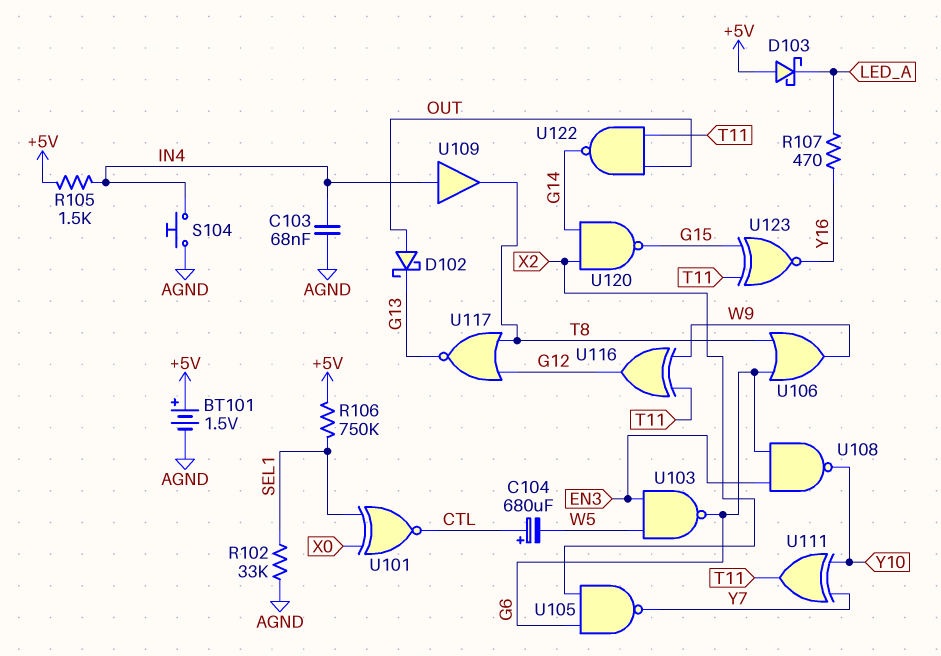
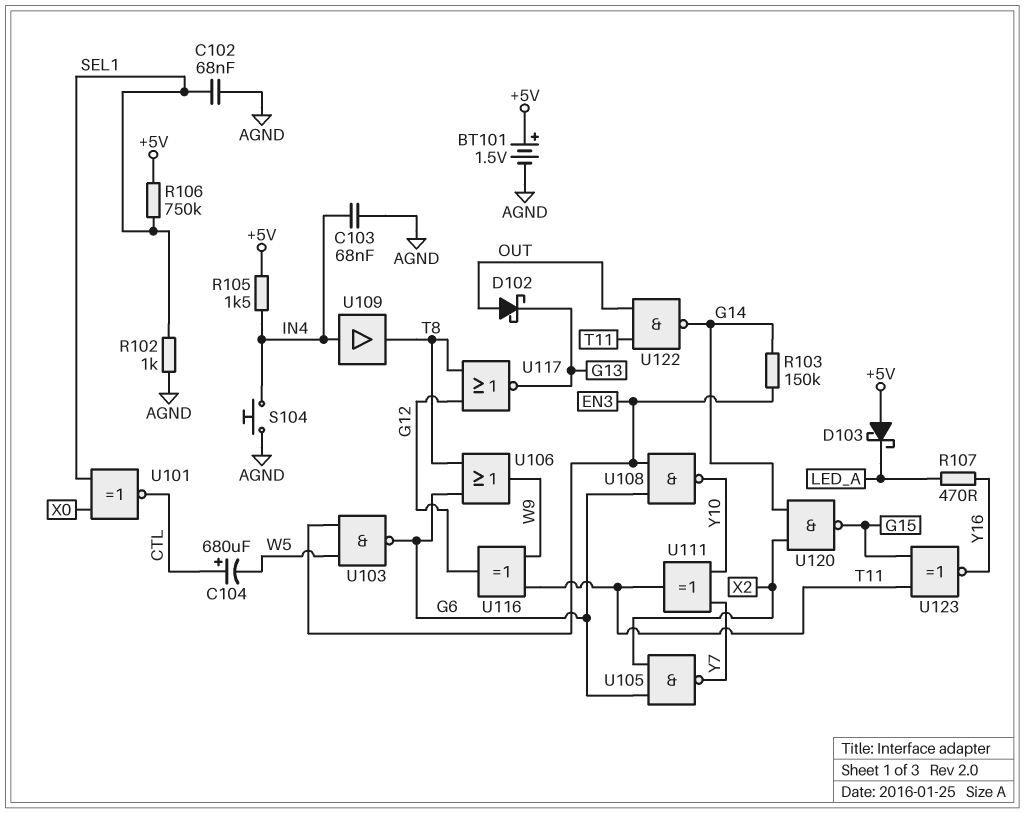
C102: none -> 68nF (AGND, SEL1)
R102: 33k (AGND, SEL1) -> 1k (AGND, SEL1)
R103: none -> 150k (EN3, G14)

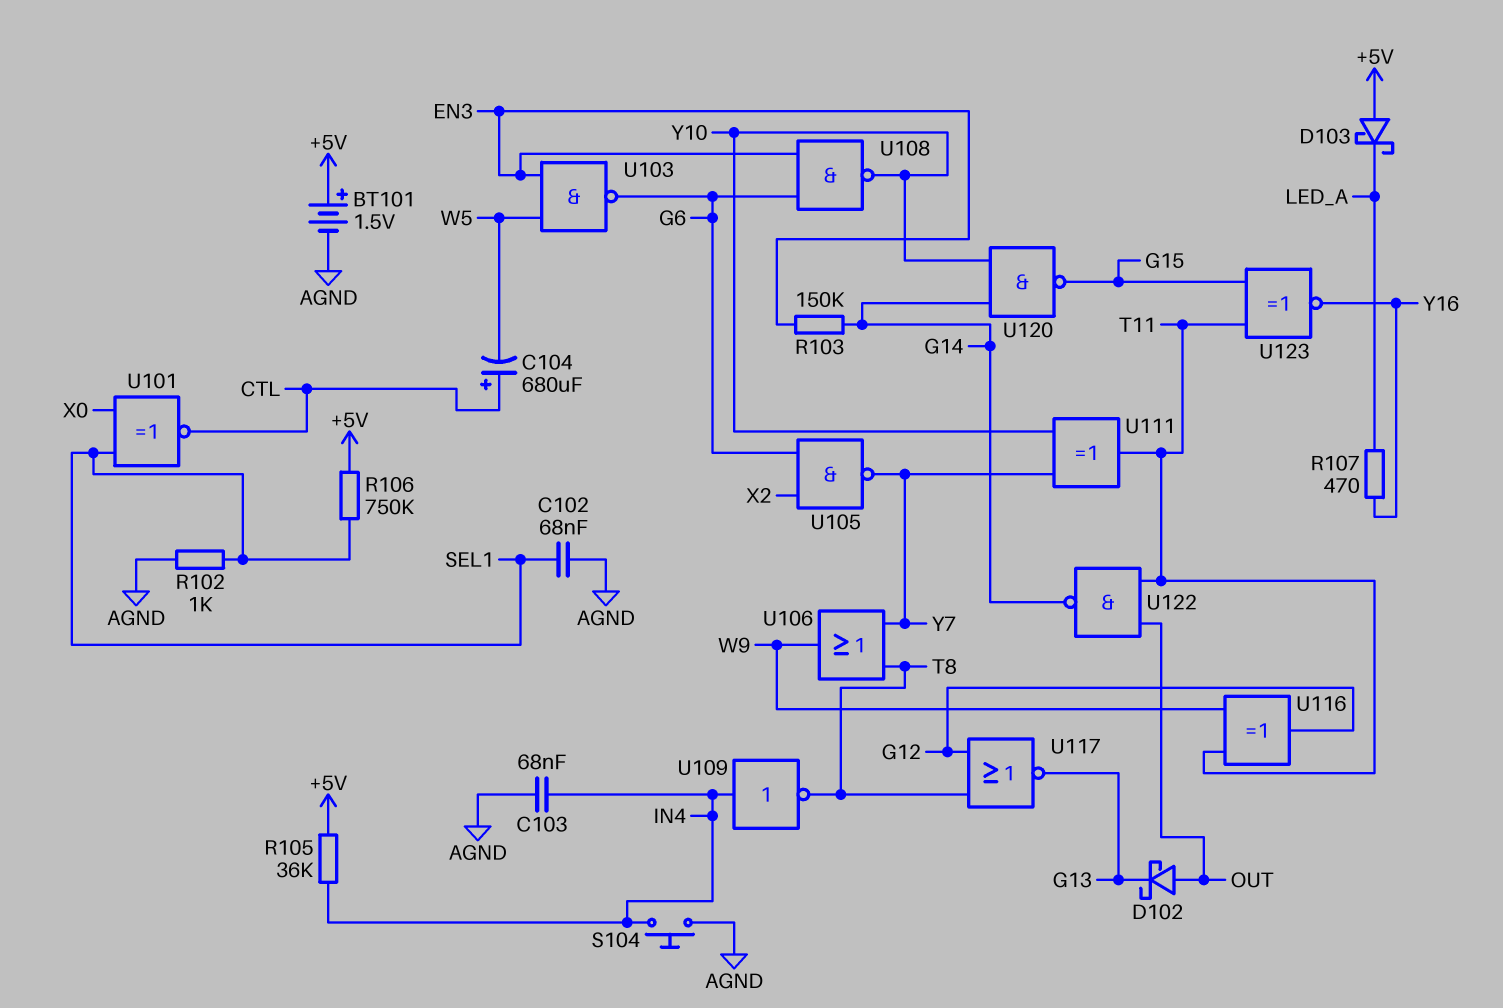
R105: 1.5k (+5V, IN4) -> 36k (+5V, IN4)
U106: OR (in G6, in T8, out W9) -> OR (in T8, in Y7, out W9)
U109: buffer (in IN4, out T8) -> NOT (in IN4, out T8)
U120: NAND (in G14, in X2, out G15) -> NAND (in G14, in Y10, out G15)

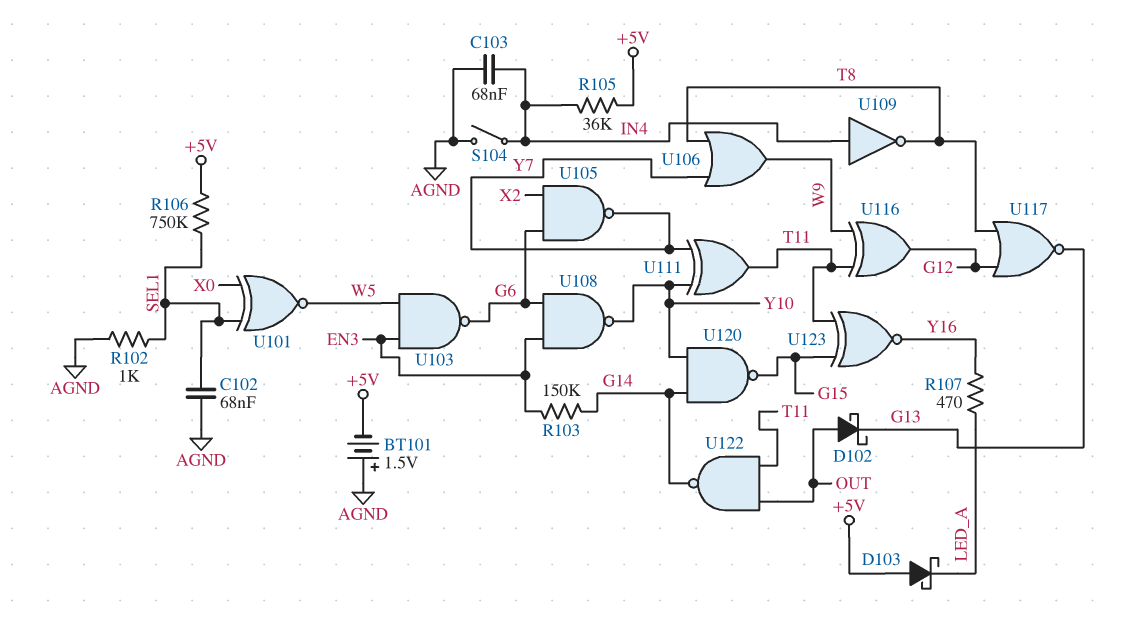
BT101: 1.5V (plus +5V, minus AGND) -> 1.5V (plus AGND, minus +5V)
C104: 680uF (plus CTL, minus W5) -> none
S104: button (AGND, IN4) -> switch (AGND, IN4)
U101: XNOR (in SEL1, in X0, out CTL) -> XNOR (in SEL1, in X0, out W5)

